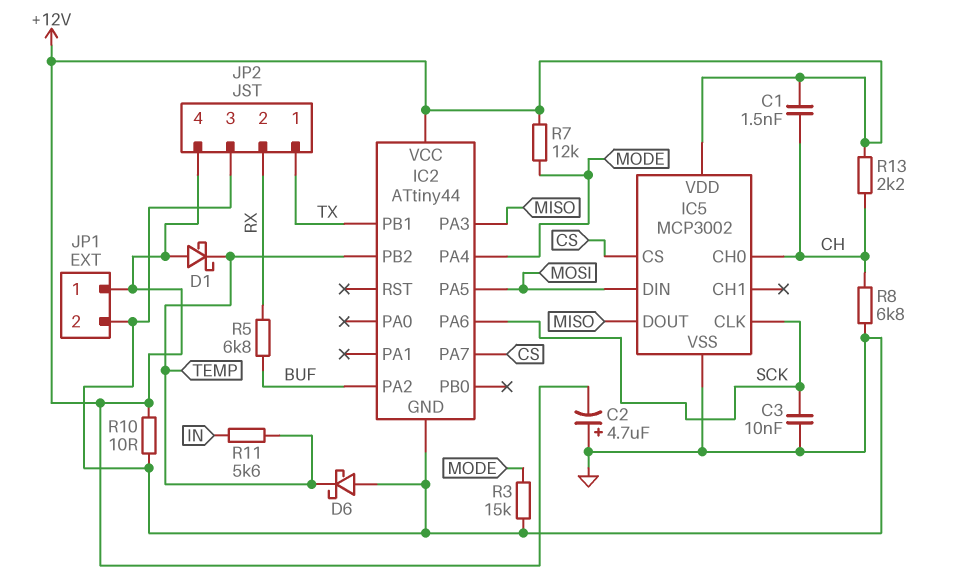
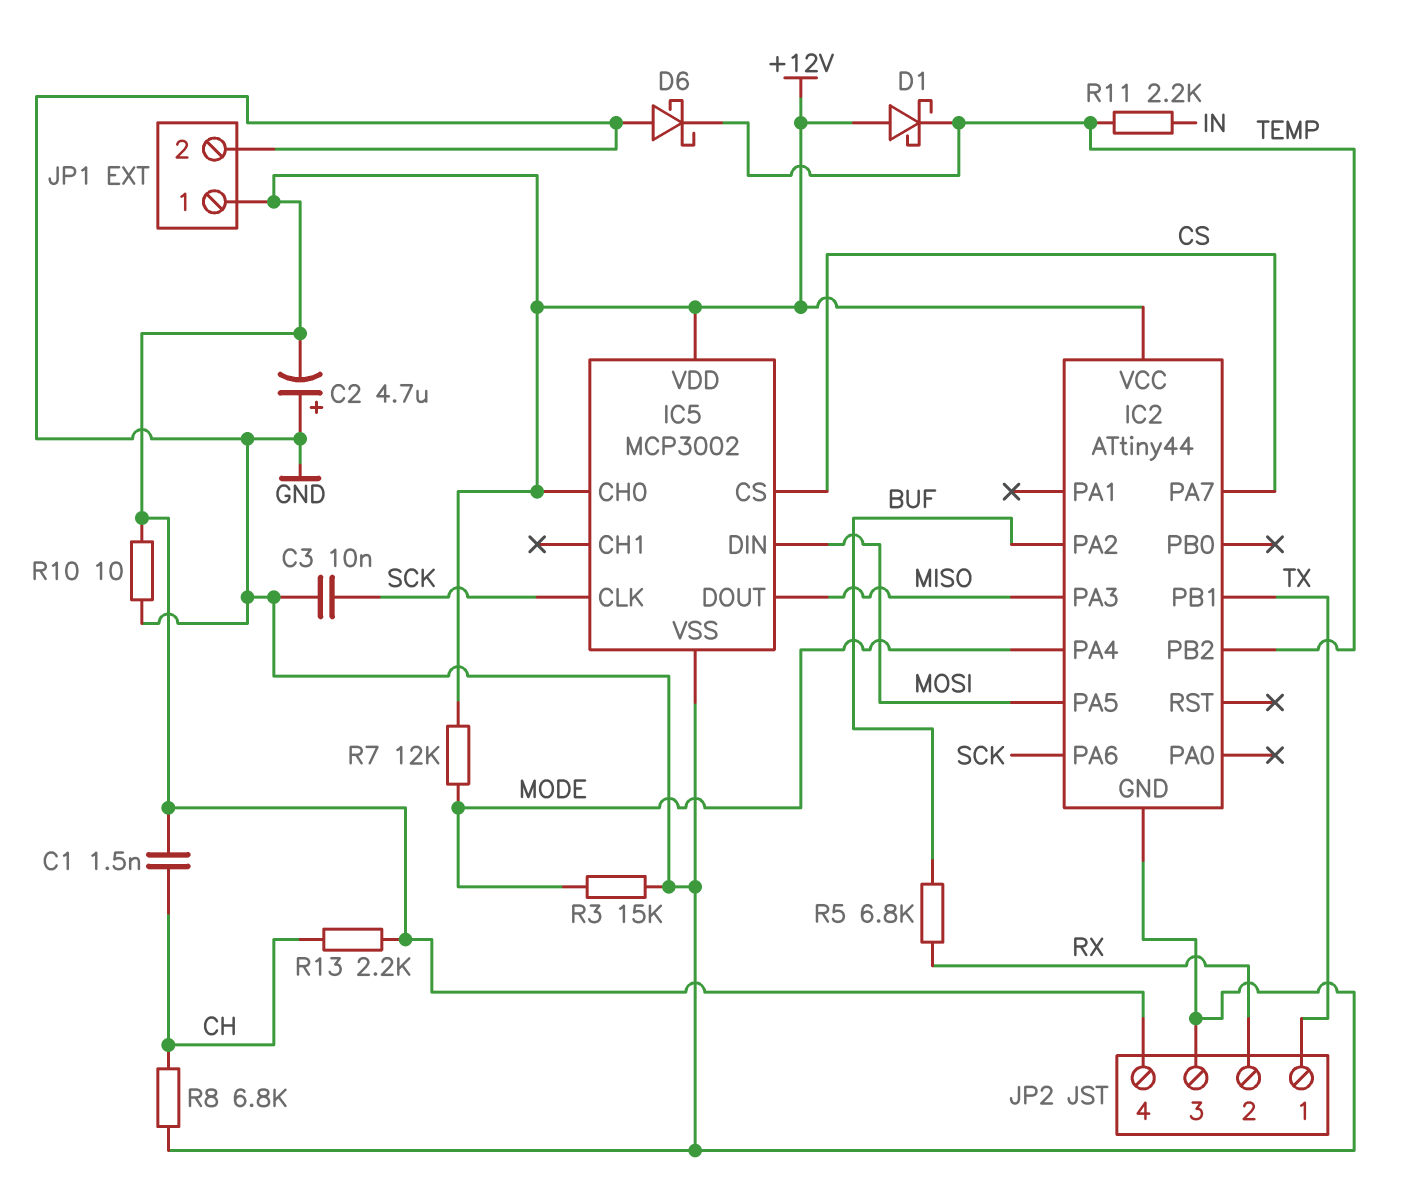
IC5 pin CH0: CH -> +12V
R11: 5.6k (IN, TEMP) -> 2.2k (IN, TEMP)

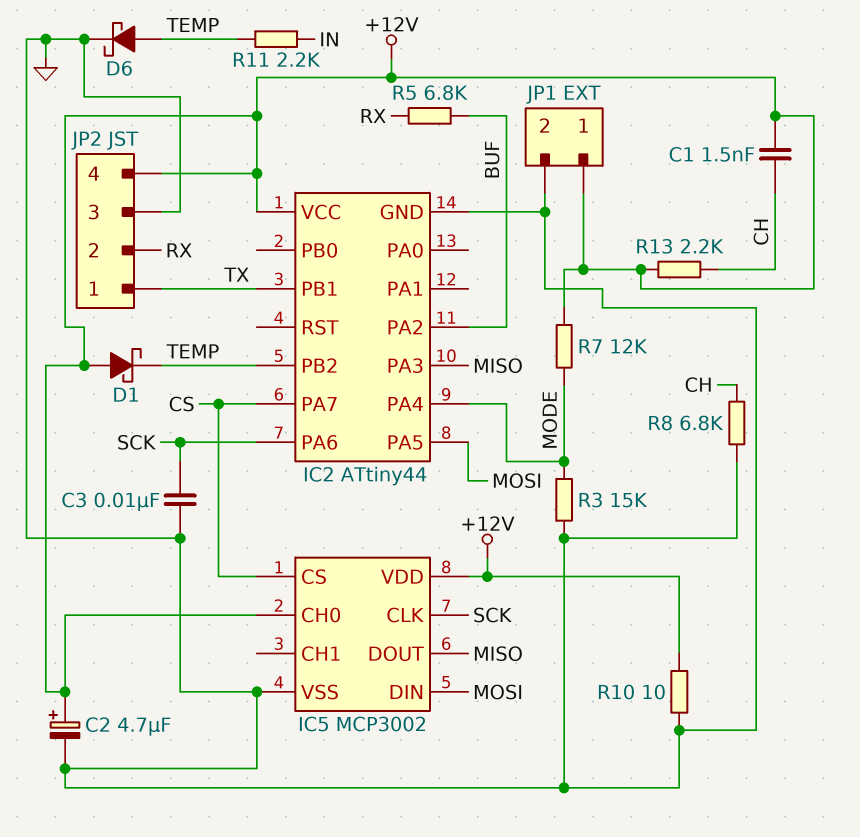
C2: 4.7uF (plus GND, minus +12V) -> 4.7uF (plus +12V, minus GND)
D6: schottky (A GND, K TEMP) -> schottky (A TEMP, K GND)

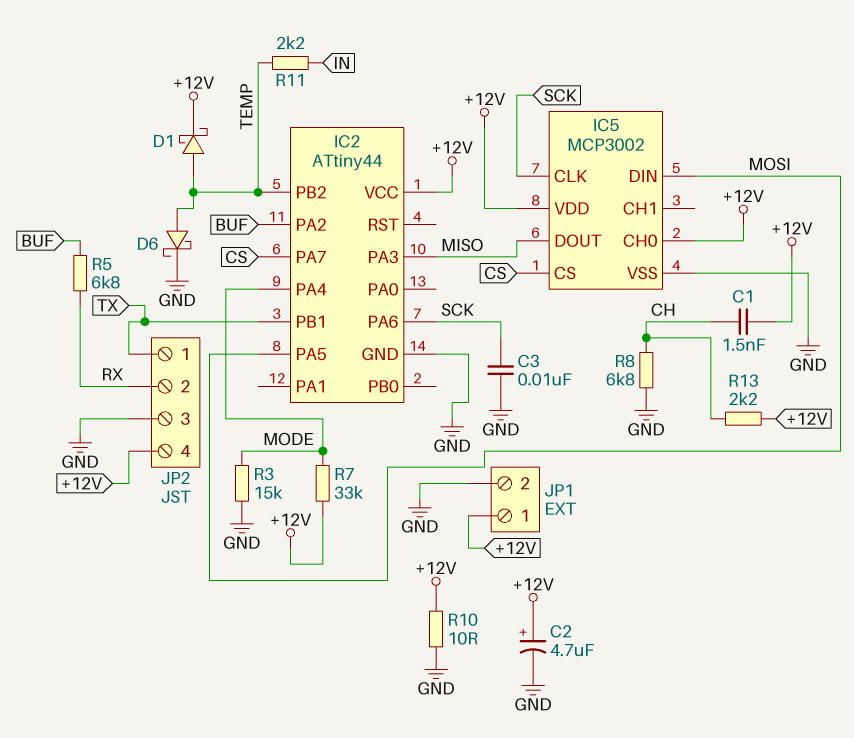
D1: schottky (A +12V, K TEMP) -> schottky (A TEMP, K +12V)
R7: 12k (+12V, MODE) -> 33k (+12V, MODE)

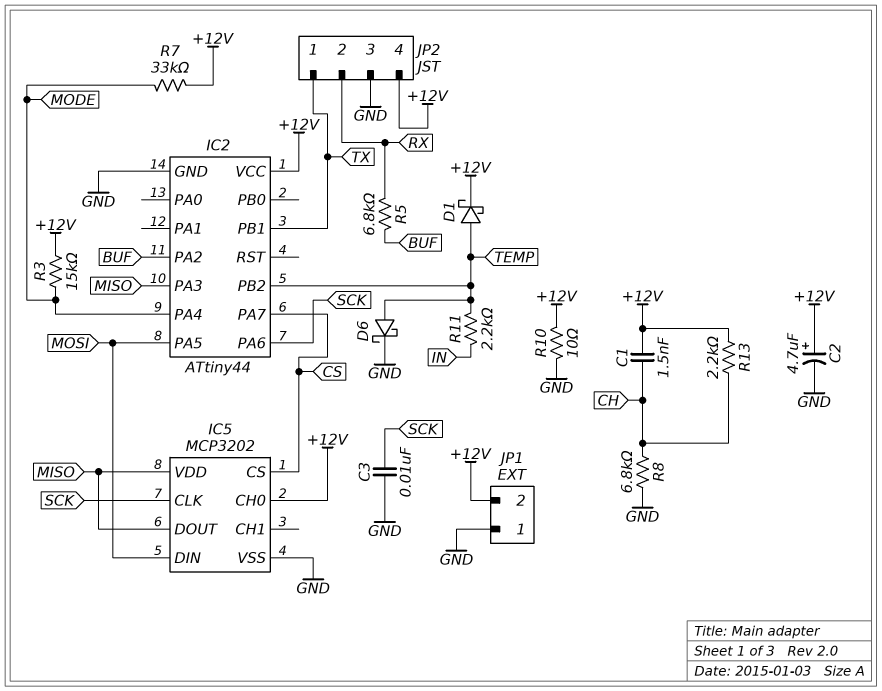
IC5: MCP3002 -> MCP3202
IC5 pin VDD: +12V -> MISO
JP1 pin 1: +12V -> GND
JP1 pin 2: GND -> +12V
R3: 15k (GND, MODE) -> 15k (+12V, MODE)

